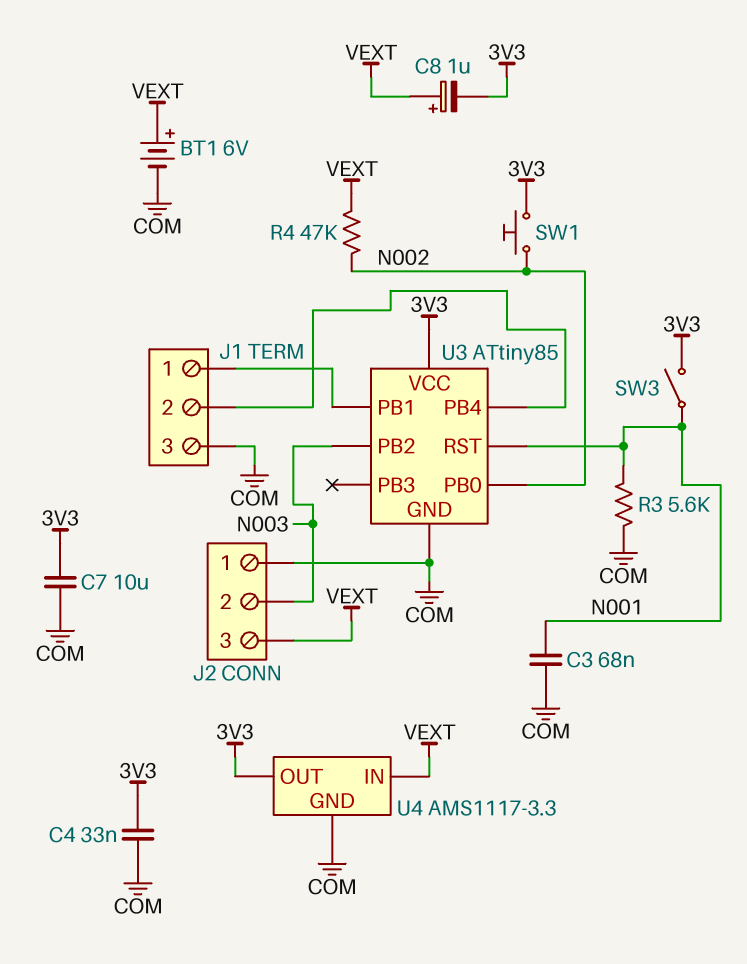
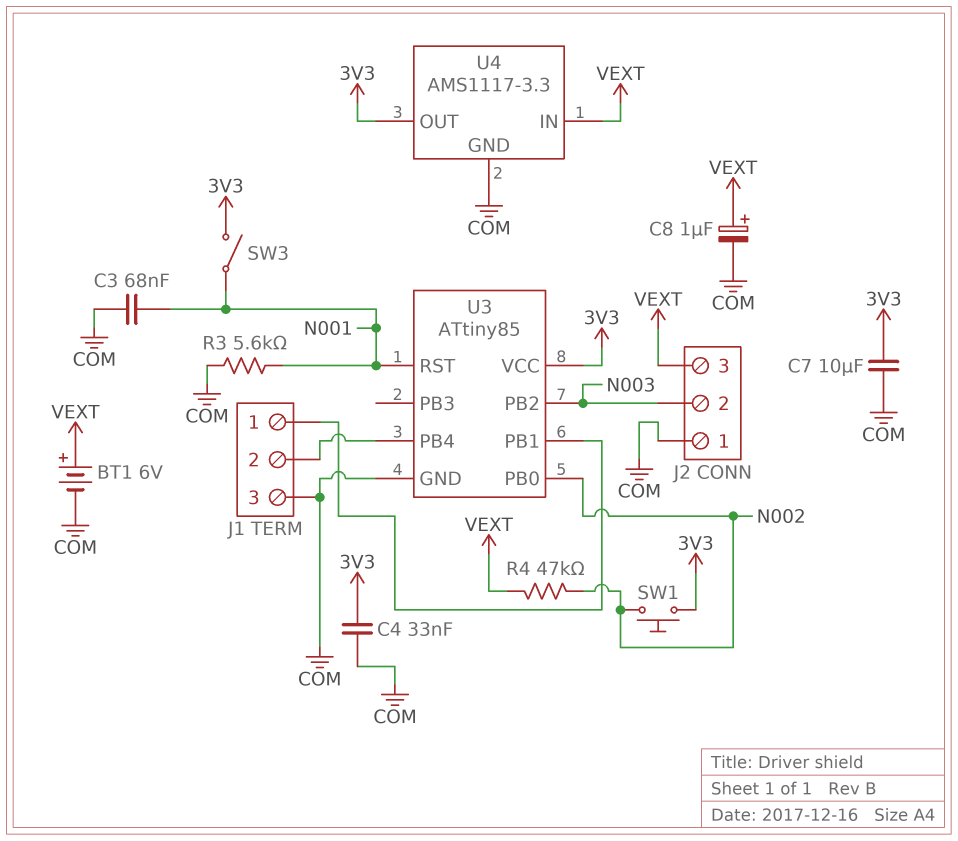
C8: 1uF (plus VEXT, minus 3V3) -> 1uF (plus VEXT, minus COM)

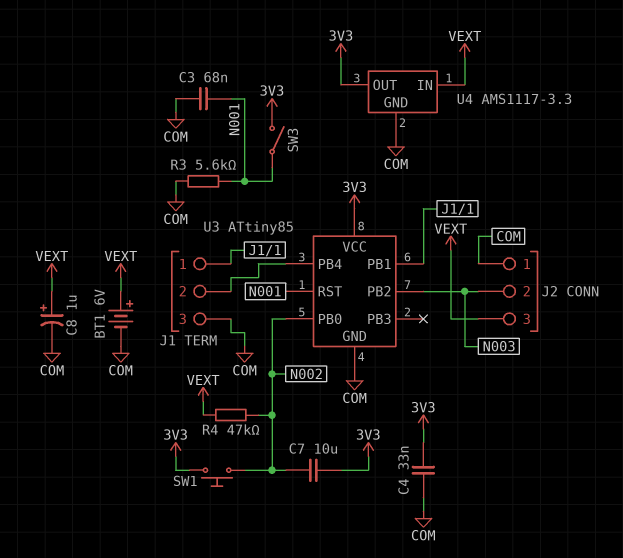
C7: 10uF (3V3, COM) -> 10uF (3V3, N002)

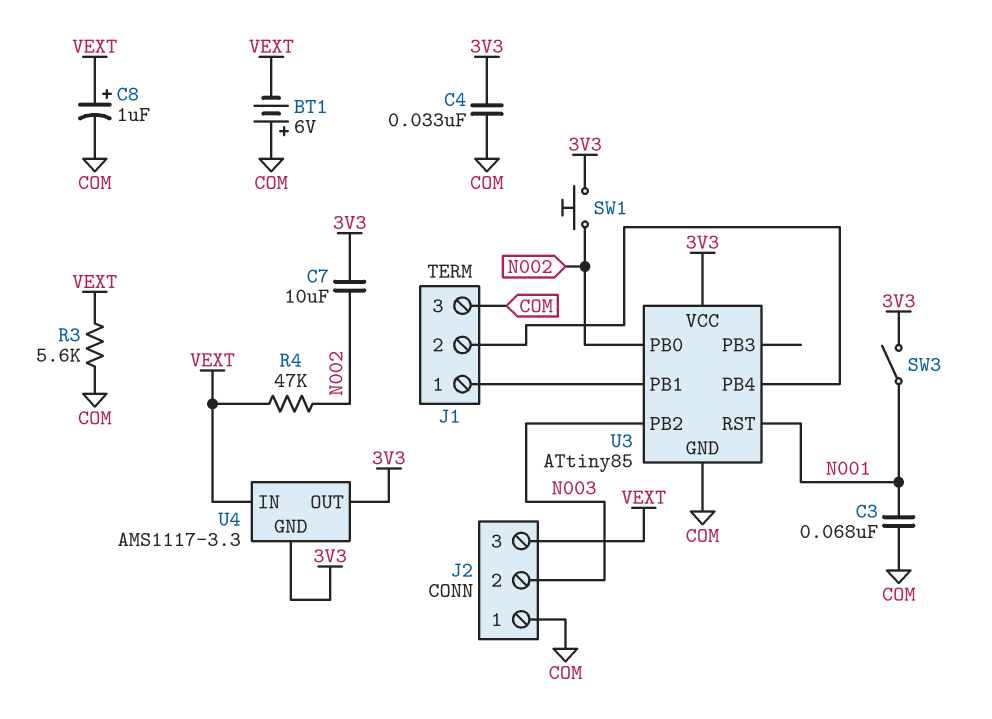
BT1: 6V (plus VEXT, minus COM) -> 6V (plus COM, minus VEXT)
R3: 5.6k (COM, N001) -> 5.6k (COM, VEXT)
U4 pin GND: COM -> 3V3

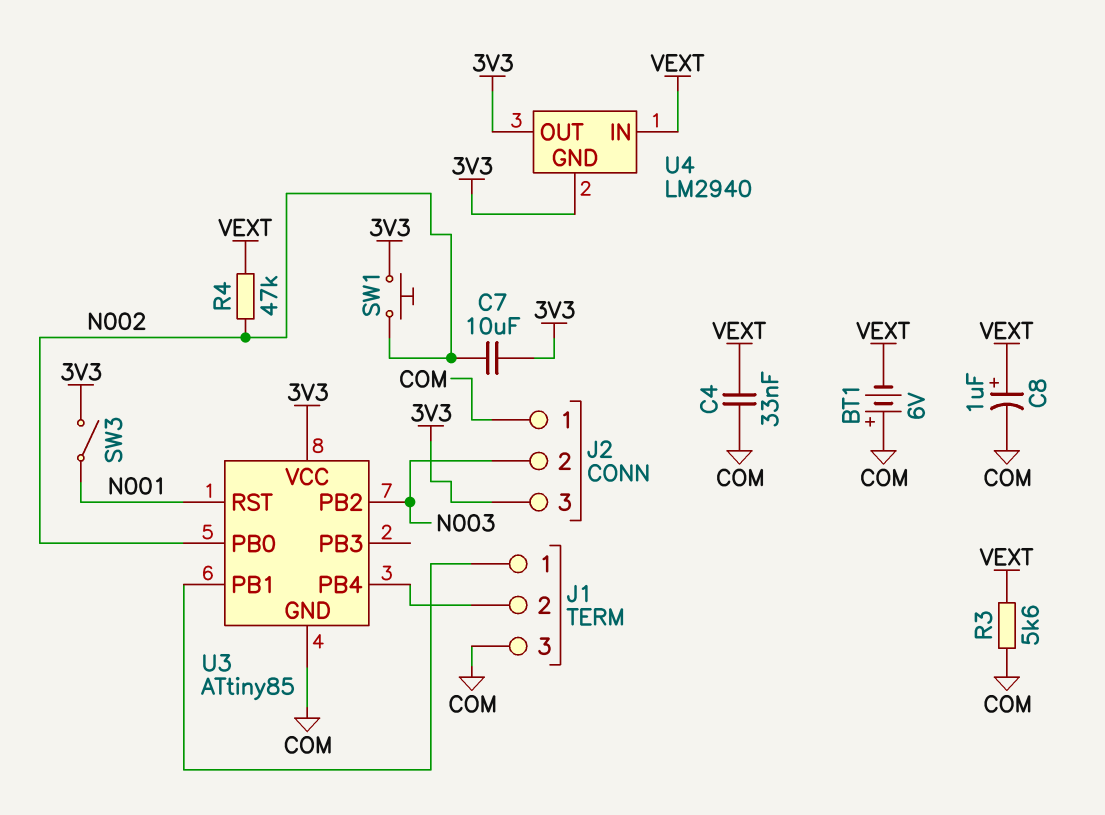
C3: 68nF (COM, N001) -> none
C4: 33nF (3V3, COM) -> 33nF (COM, VEXT)
J2 pin 3: VEXT -> 3V3
U4: AMS1117-3.3 -> LM2940

